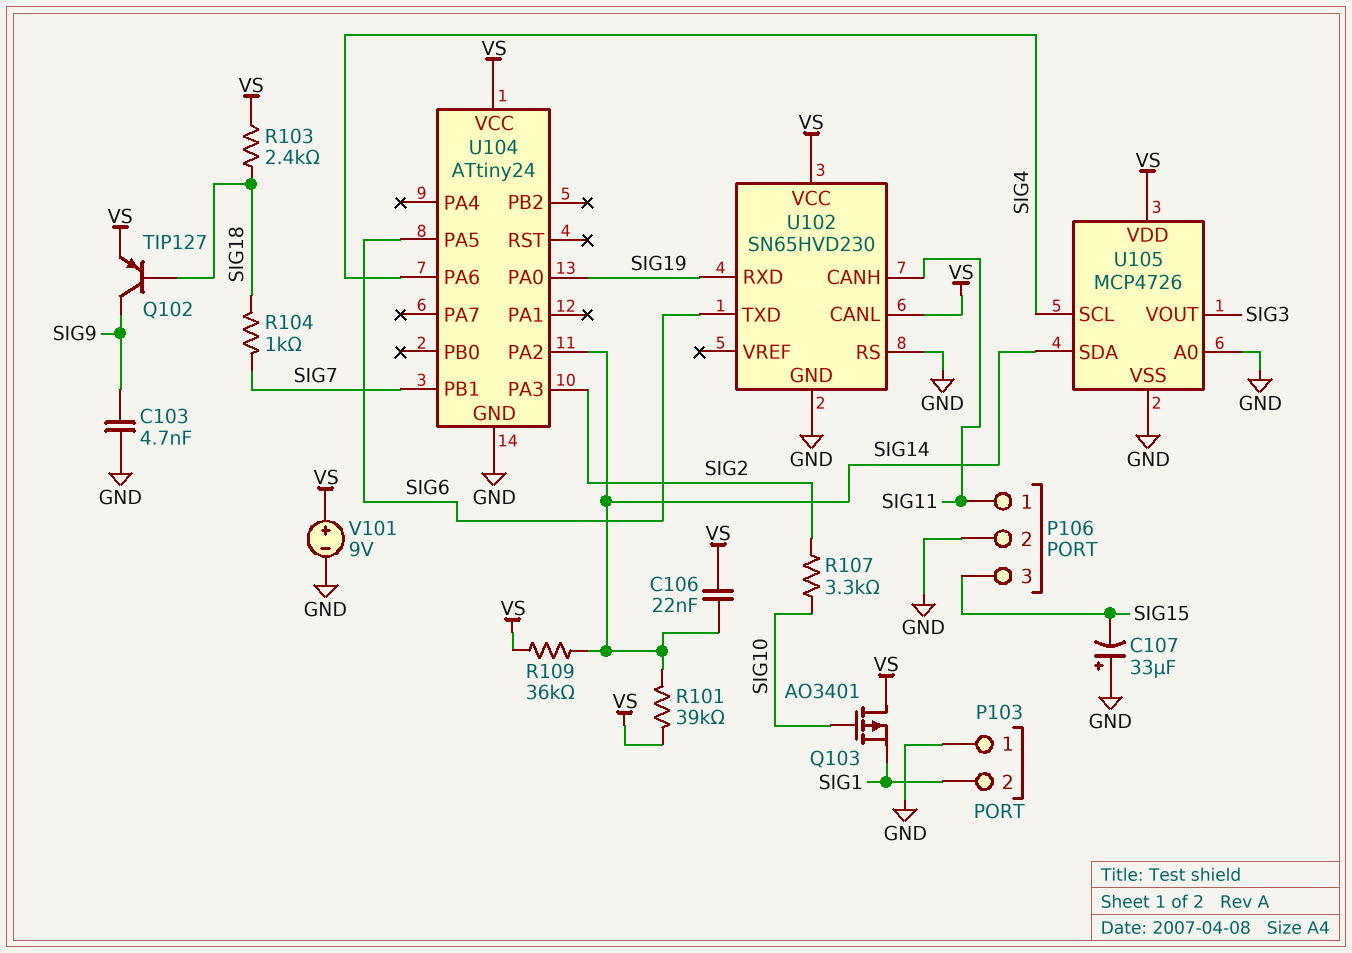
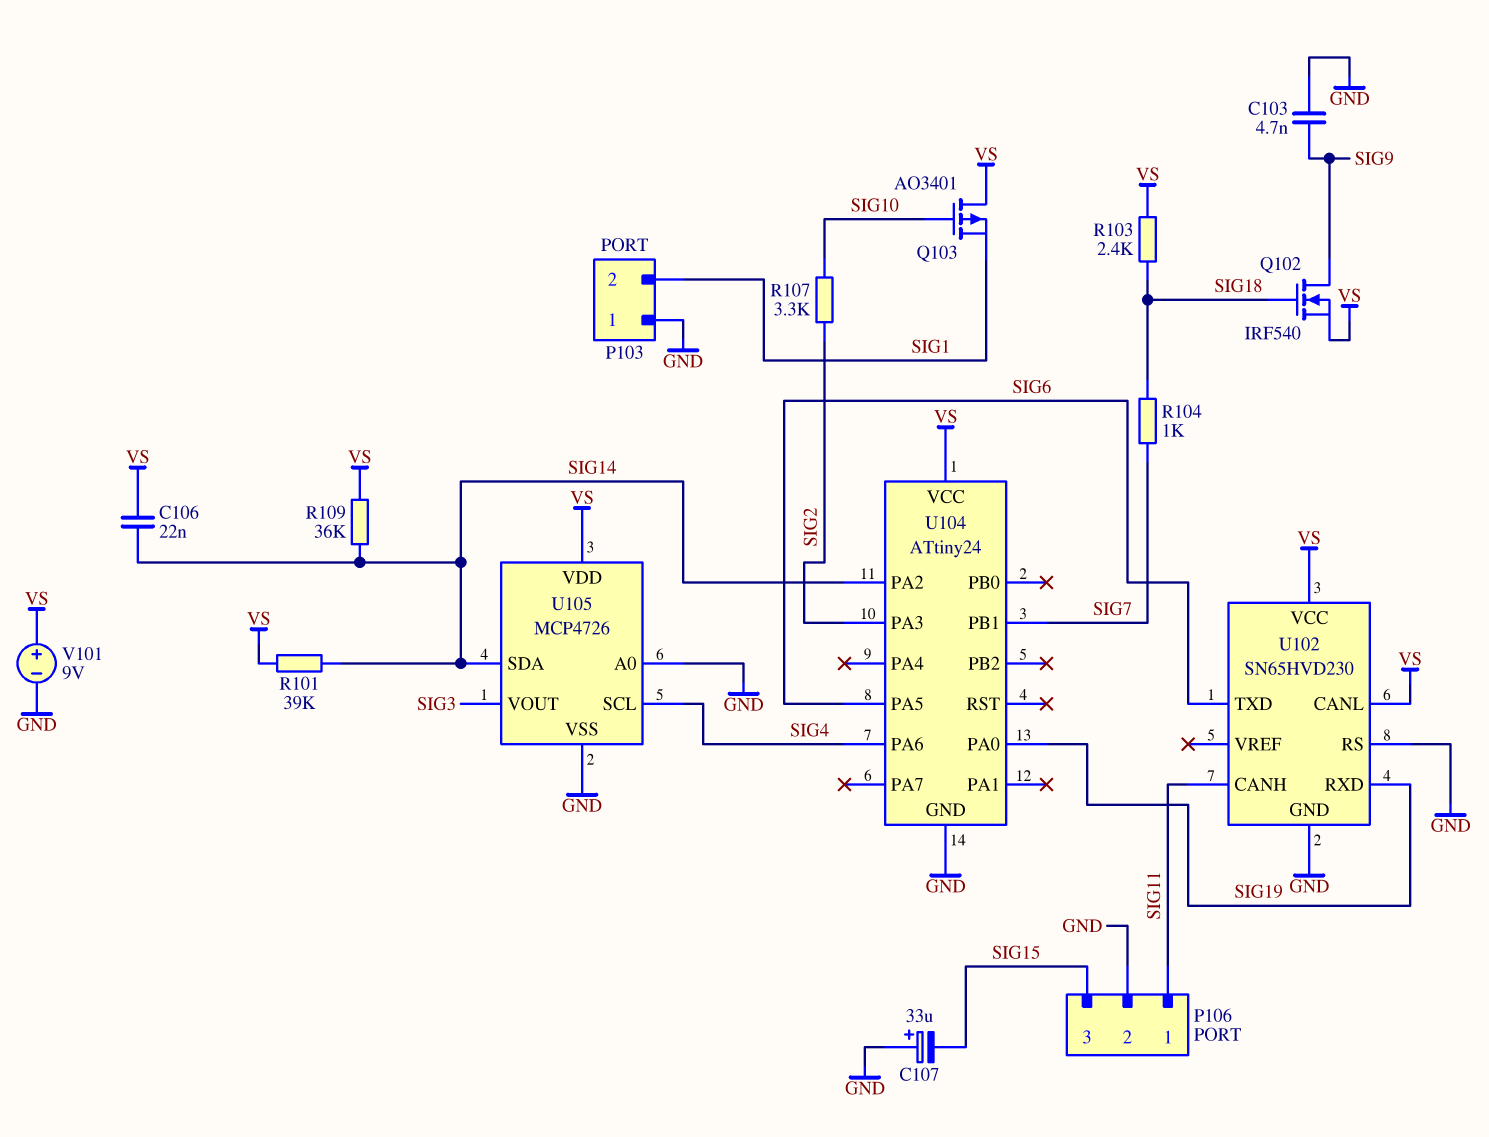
Q102: PNP TIP127 (B SIG18, C SIG9, E VS) -> NMOS IRF540 (G SIG18, D SIG9, S VS)

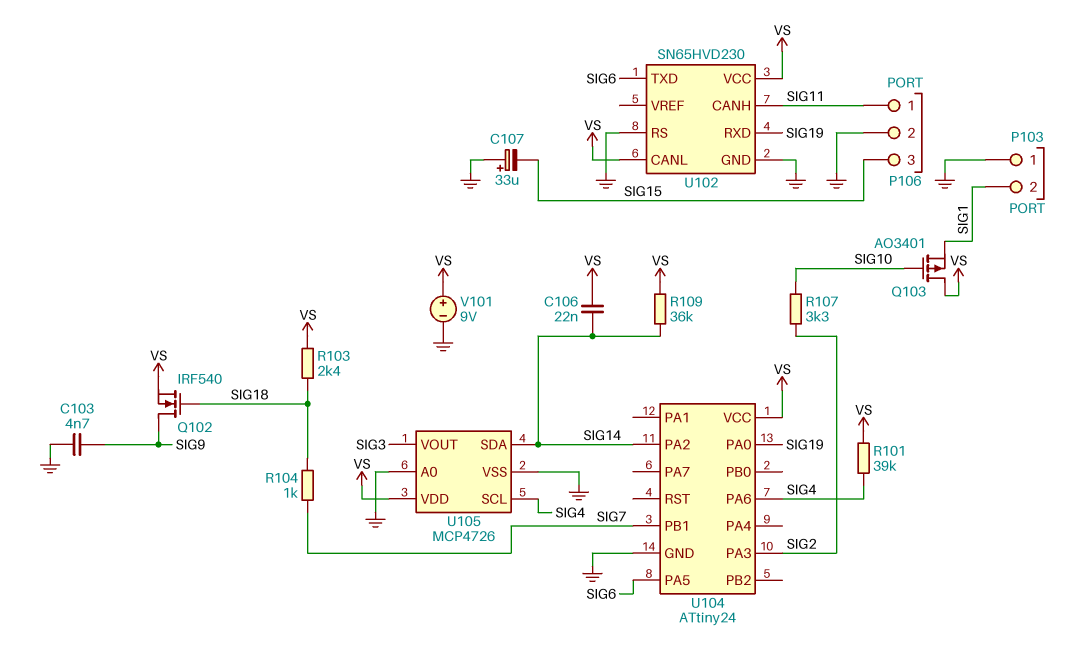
R101: 39k (SIG14, VS) -> 39k (SIG4, VS)

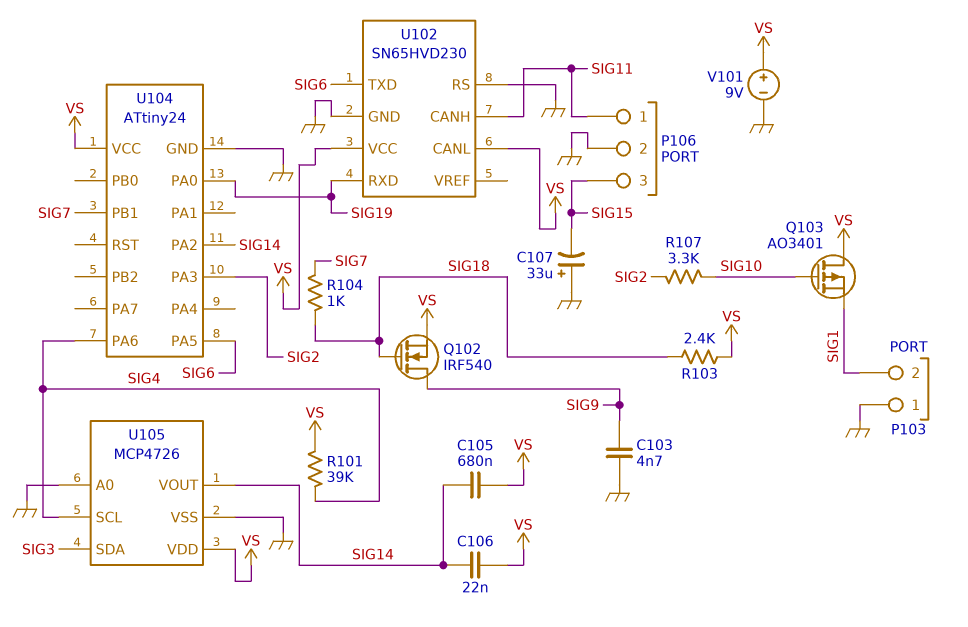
C105: none -> 680nF (SIG14, VS)
R109: 36k (SIG14, VS) -> none
U105 pin SDA: SIG14 -> SIG3
U105 pin VOUT: SIG3 -> SIG14

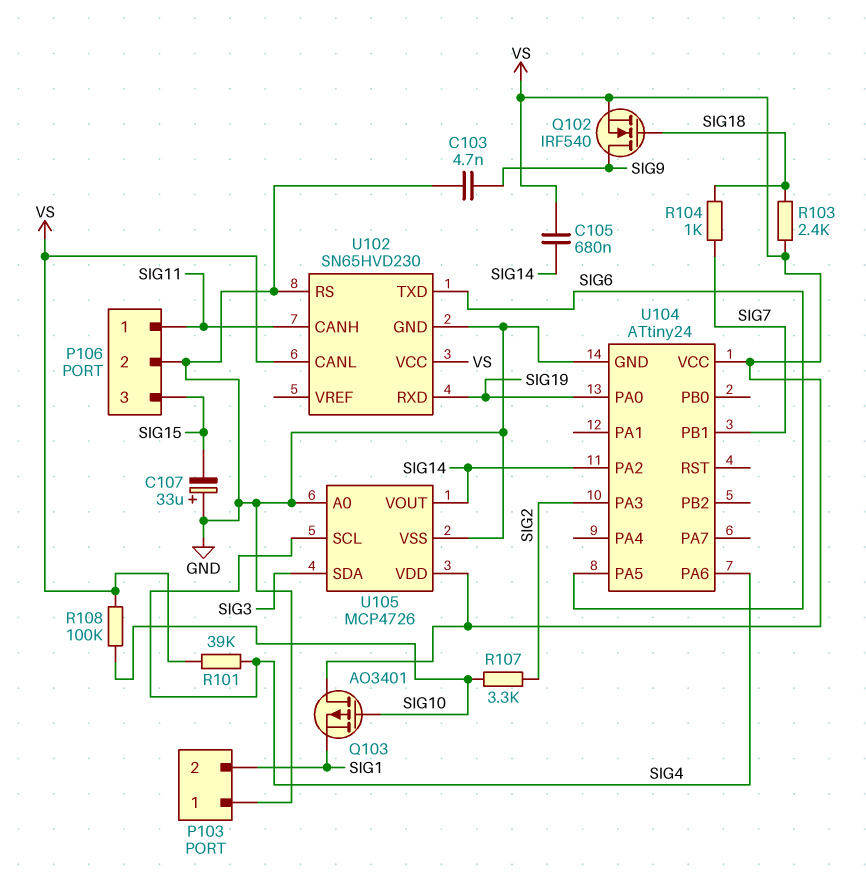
C106: 22nF (SIG14, VS) -> none
R108: none -> 100k (SIG10, VS)
V101: 9V (plus VS, minus GND) -> none

